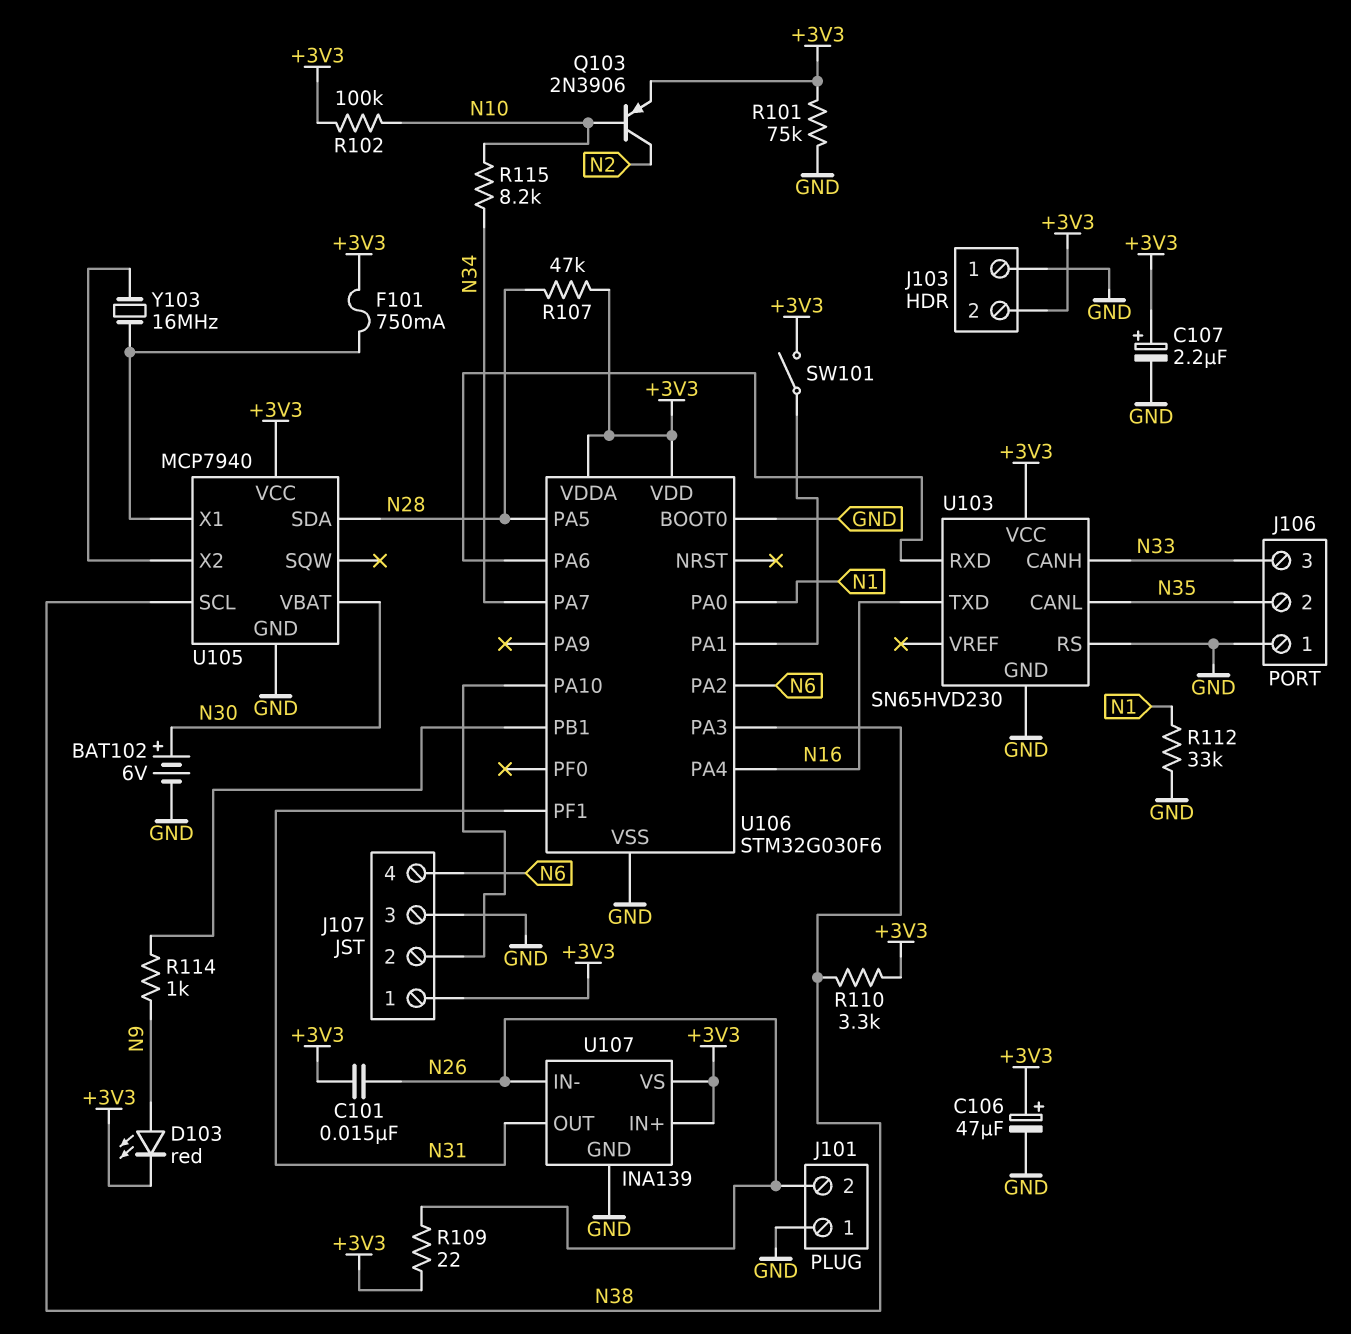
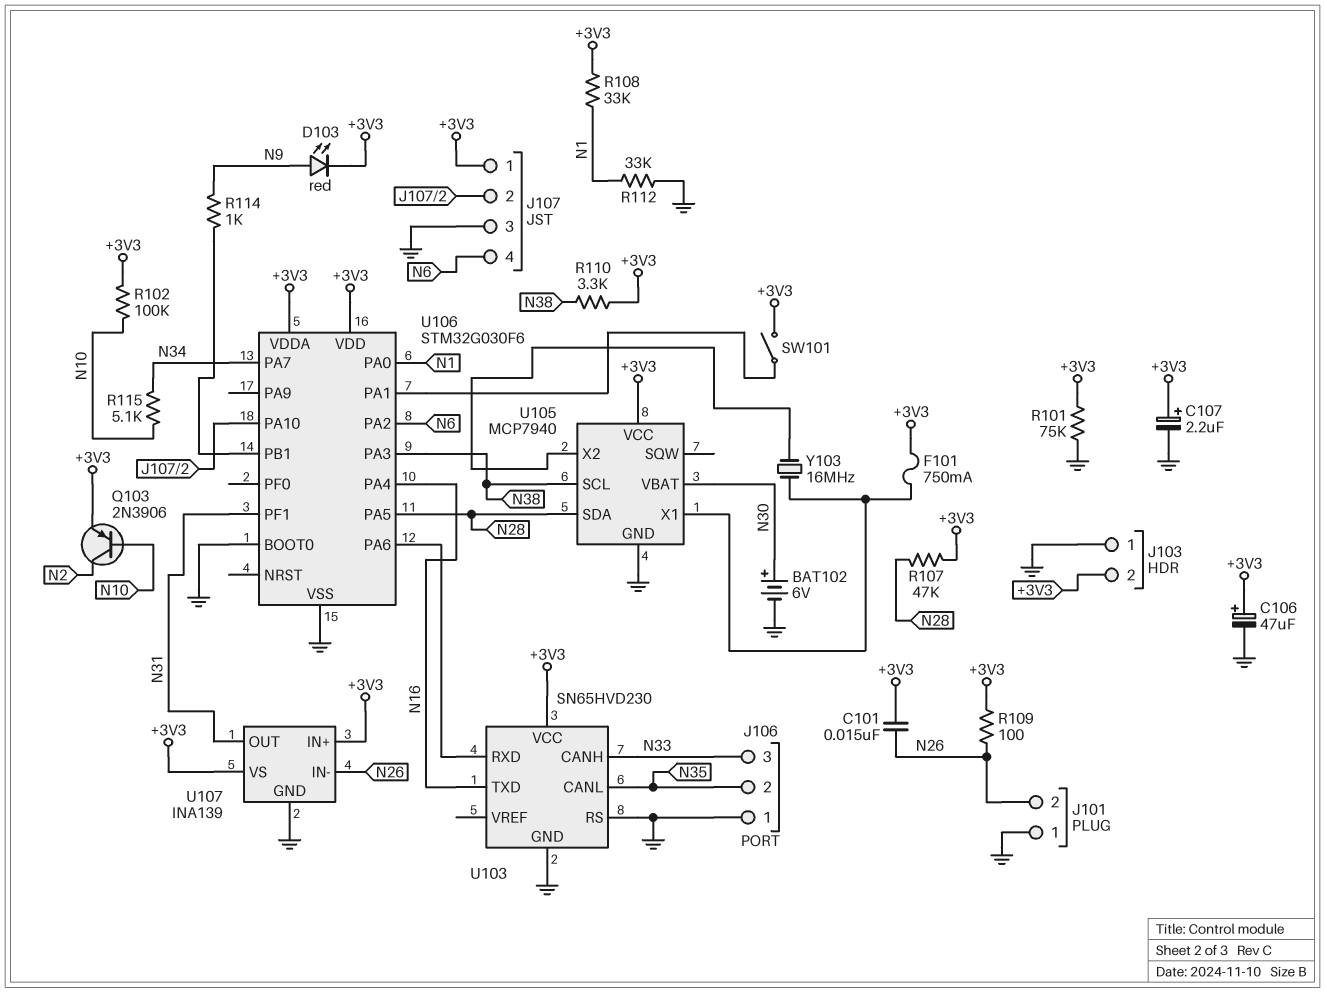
R108: none -> 33k (+3V3, N1)
R109: 22 (+3V3, N26) -> 100 (+3V3, N26)
R115: 8.2k (N10, N34) -> 5.1k (N10, N34)

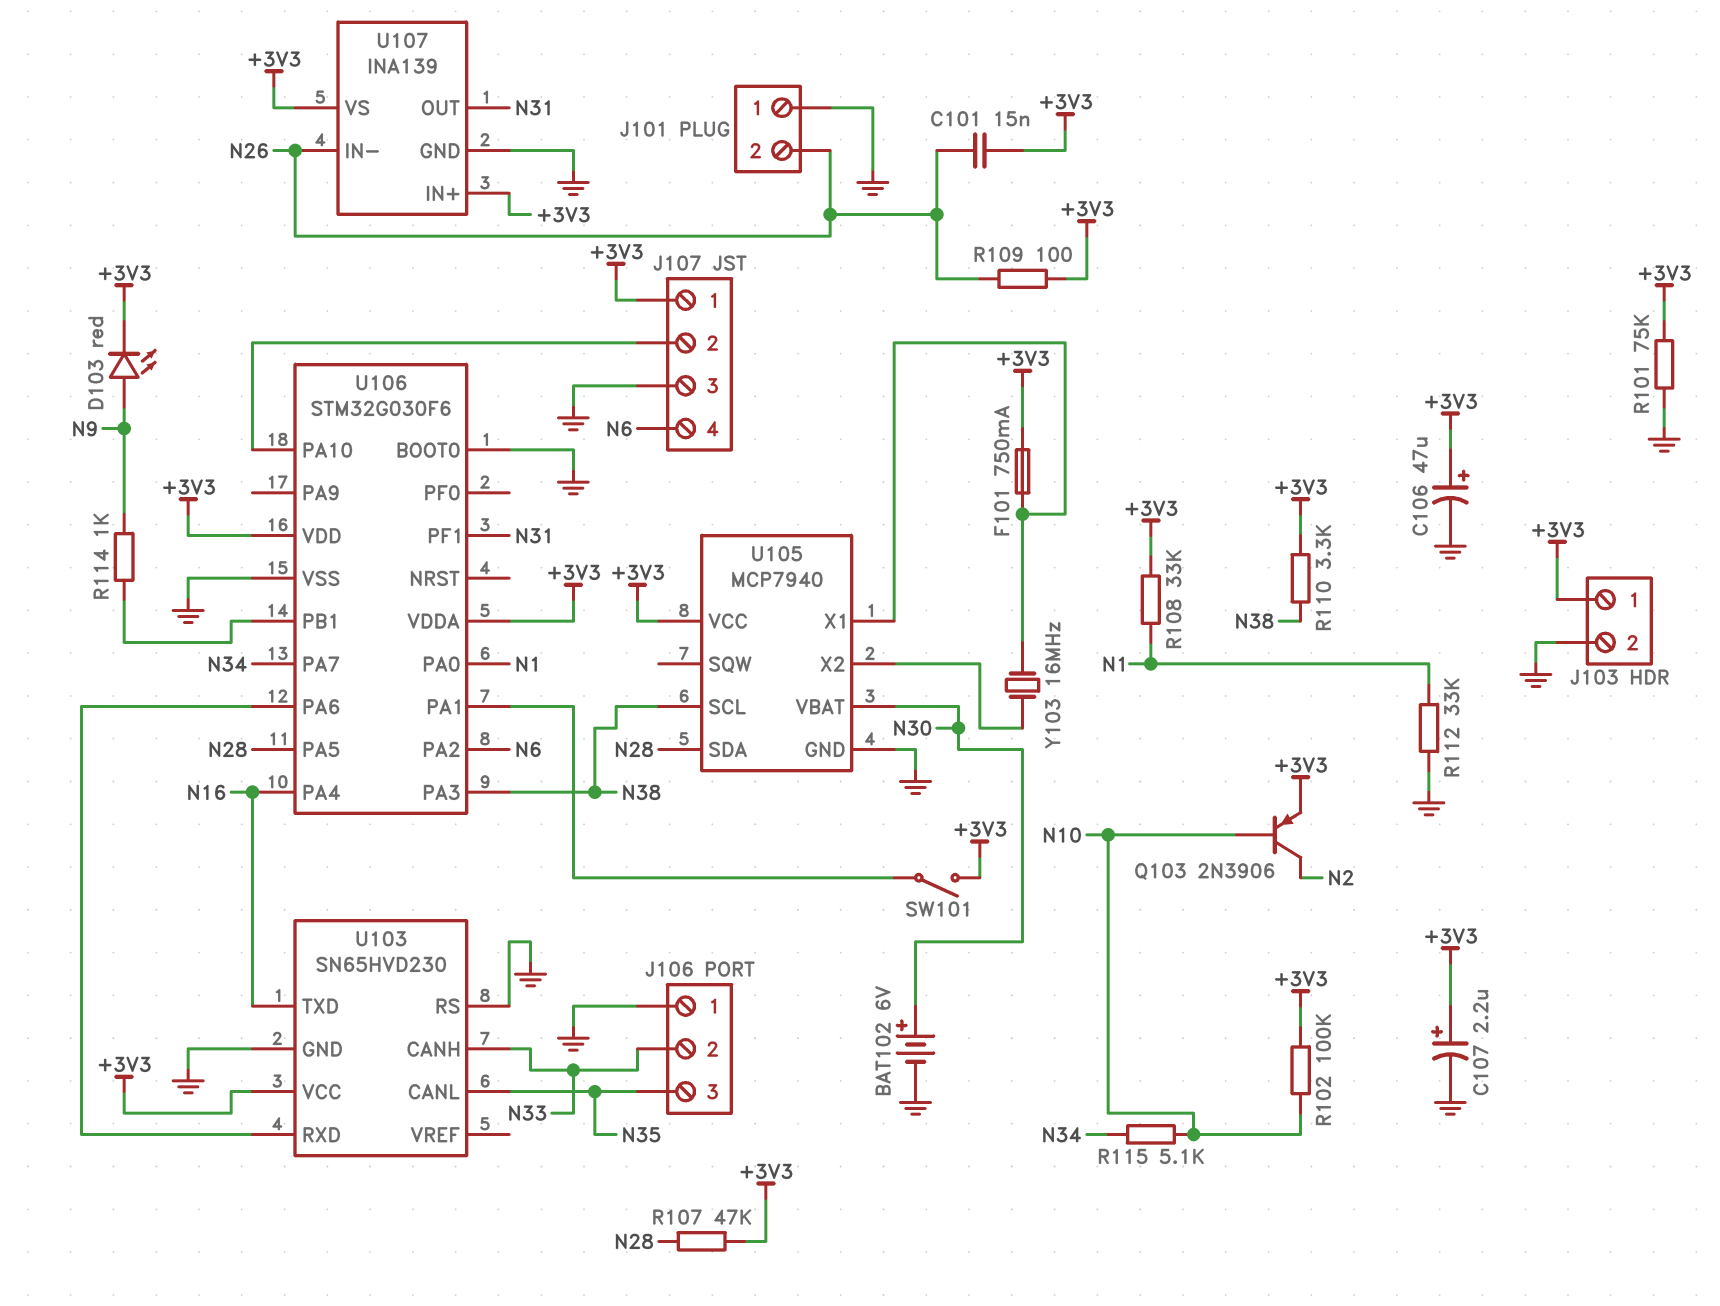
J103 pin 1: GND -> +3V3
J103 pin 2: +3V3 -> GND
J106 pin 2: N35 -> N33
J106 pin 3: N33 -> N35

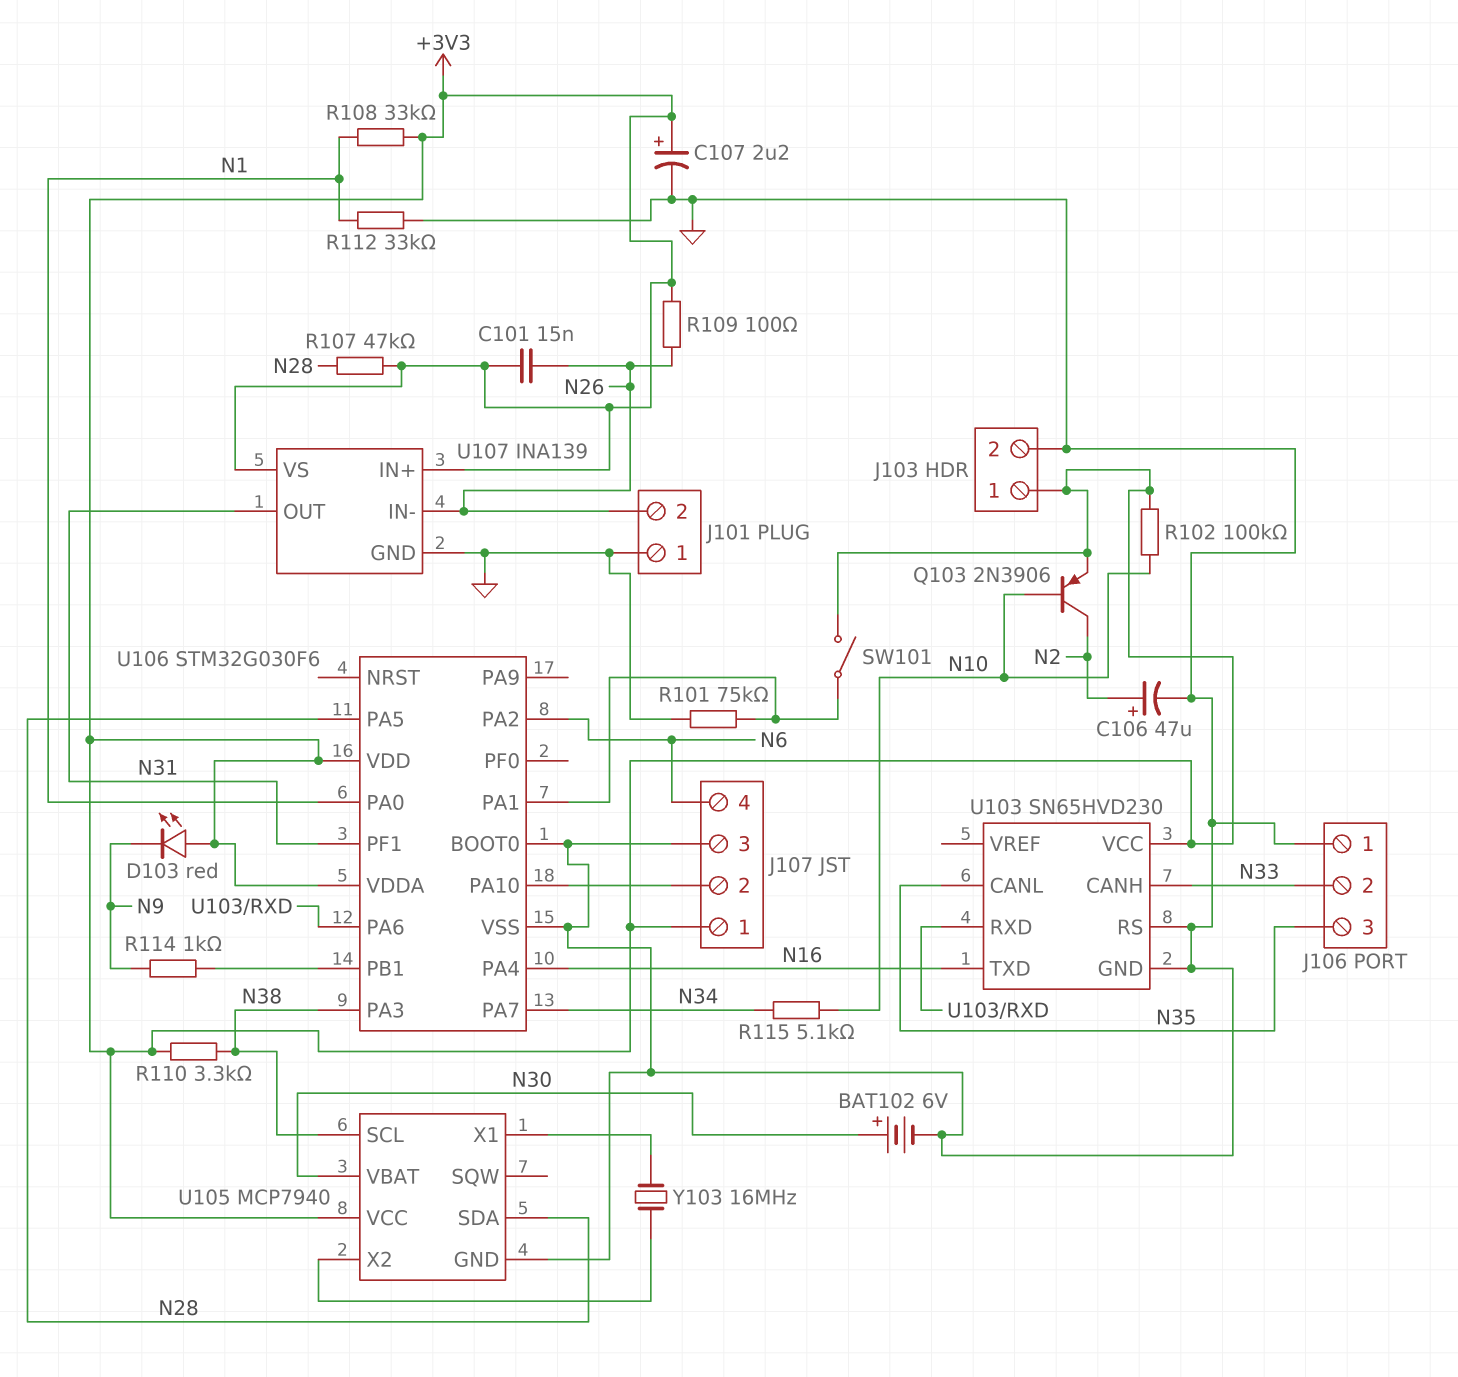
C106: 47uF (plus +3V3, minus GND) -> 47uF (plus N2, minus GND)
D103: LED red (A N9, K +3V3) -> LED red (A +3V3, K N9)
F101: 750mA (+3V3, U105/X1) -> none
R101: 75k (+3V3, GND) -> 75k (GND, U106/PA1)

